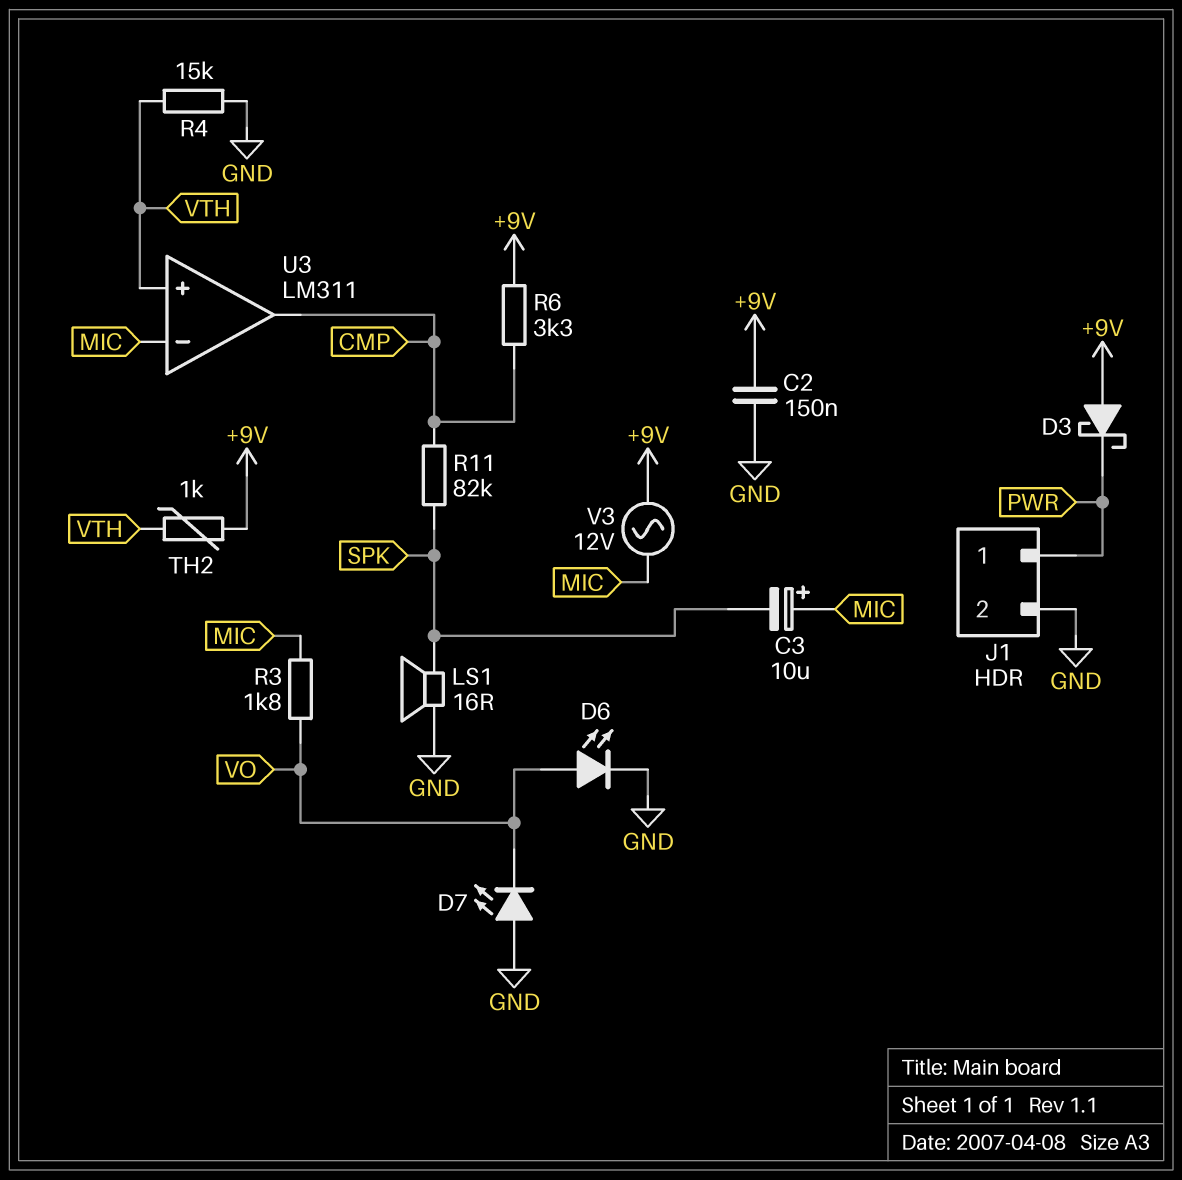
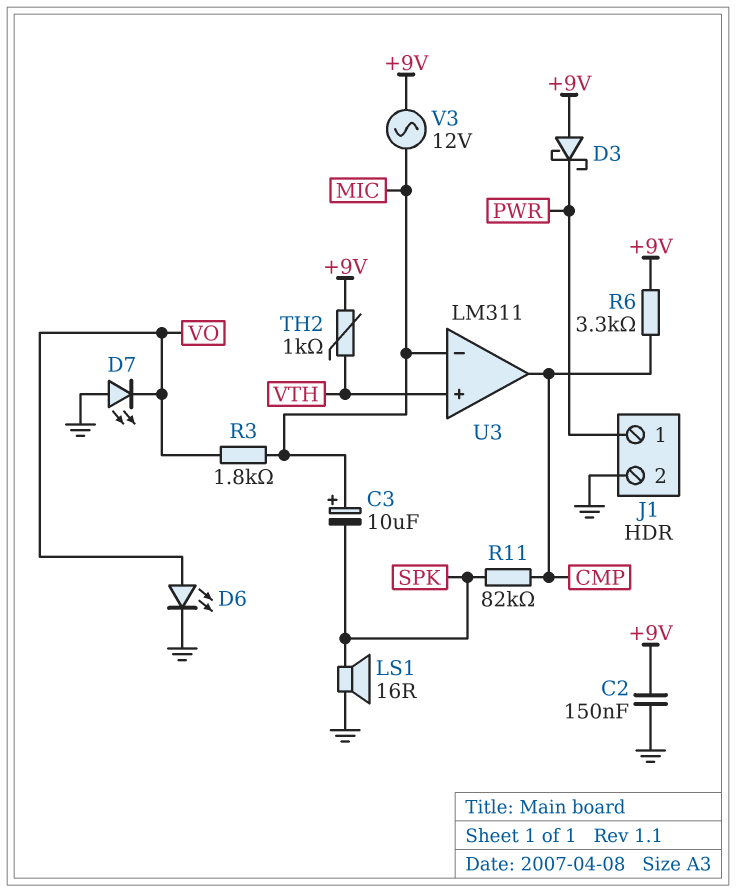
R4: 15k (GND, VTH) -> none

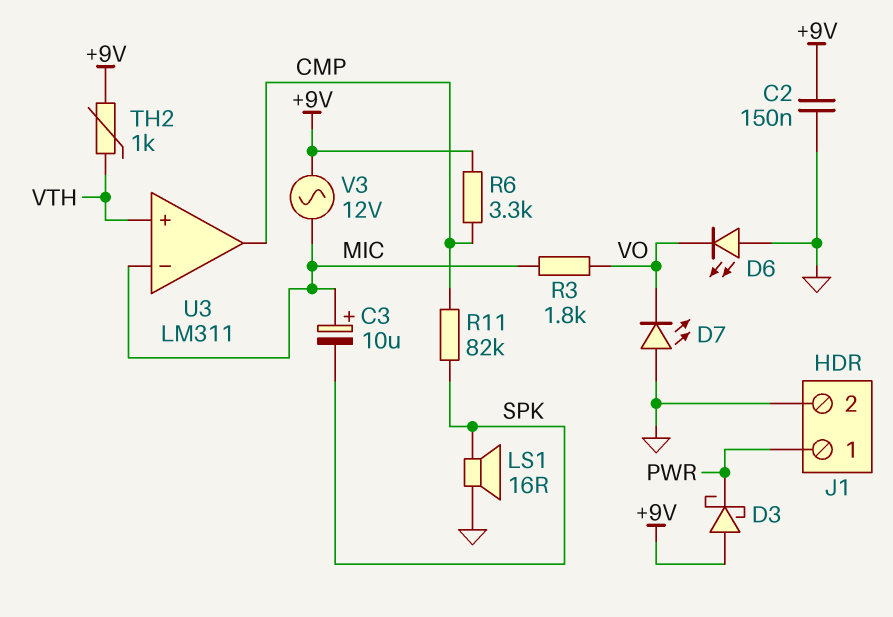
D6: LED (A VO, K GND) -> LED (A GND, K VO)

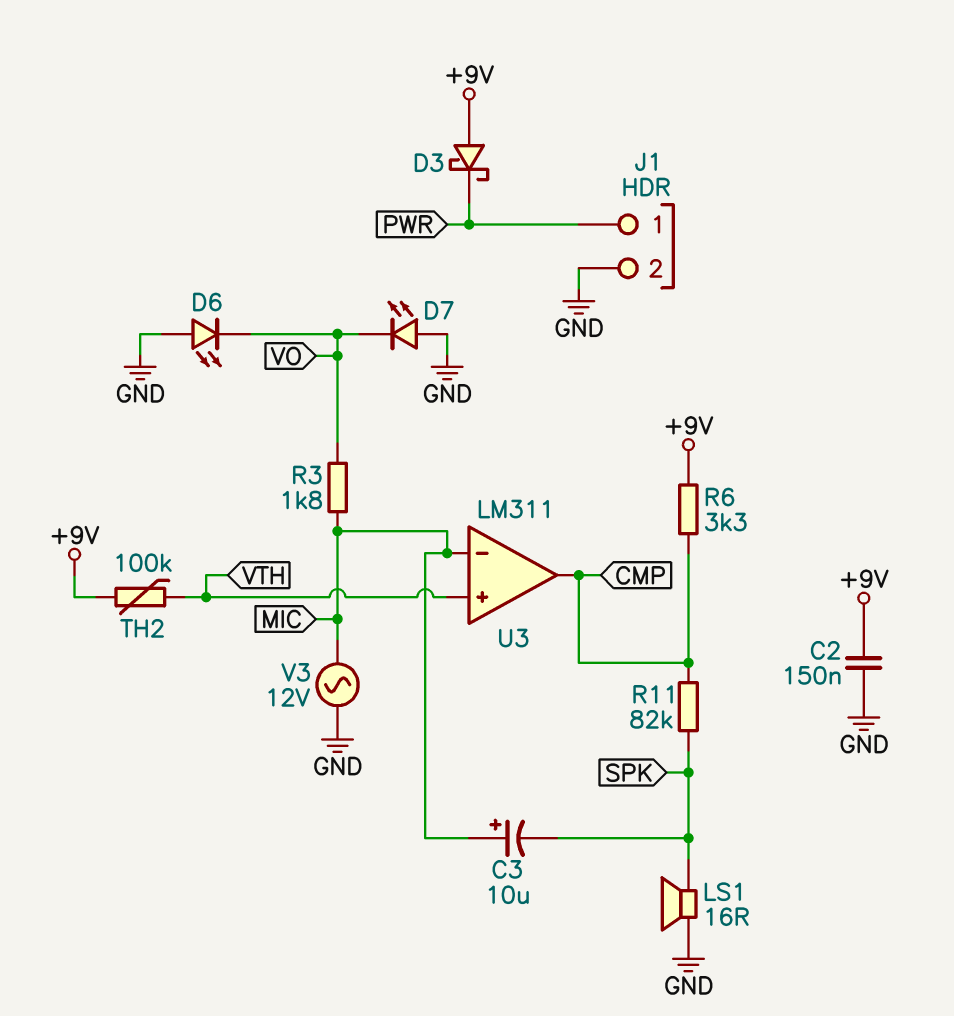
TH2: 1k (+9V, VTH) -> 100k (+9V, VTH)
V3: AC 12V (+9V, MIC) -> AC 12V (GND, MIC)

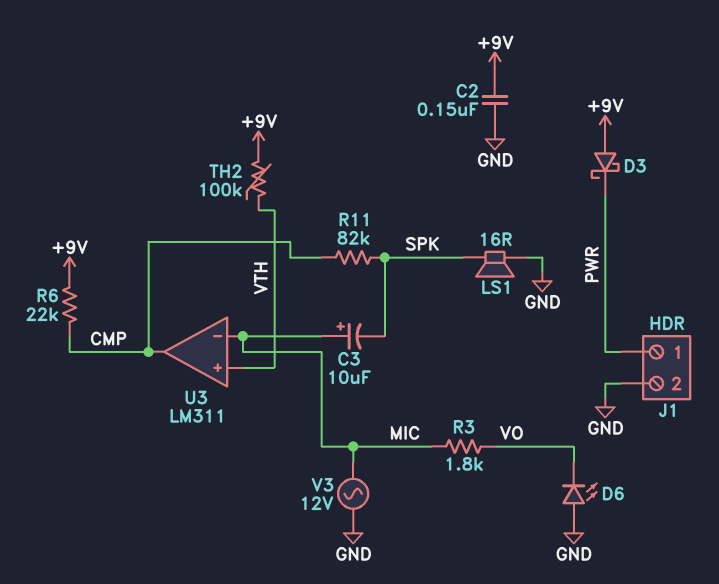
D7: LED (A GND, K VO) -> none
R6: 3.3k (+9V, CMP) -> 22k (+9V, CMP)

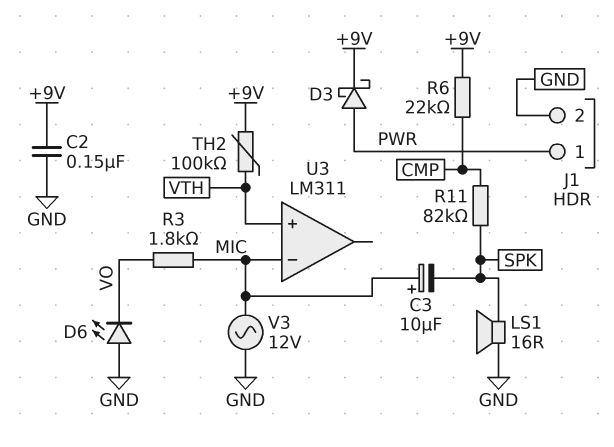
D3: schottky (A +9V, K PWR) -> schottky (A PWR, K +9V)
U3 pin out: CMP -> none

